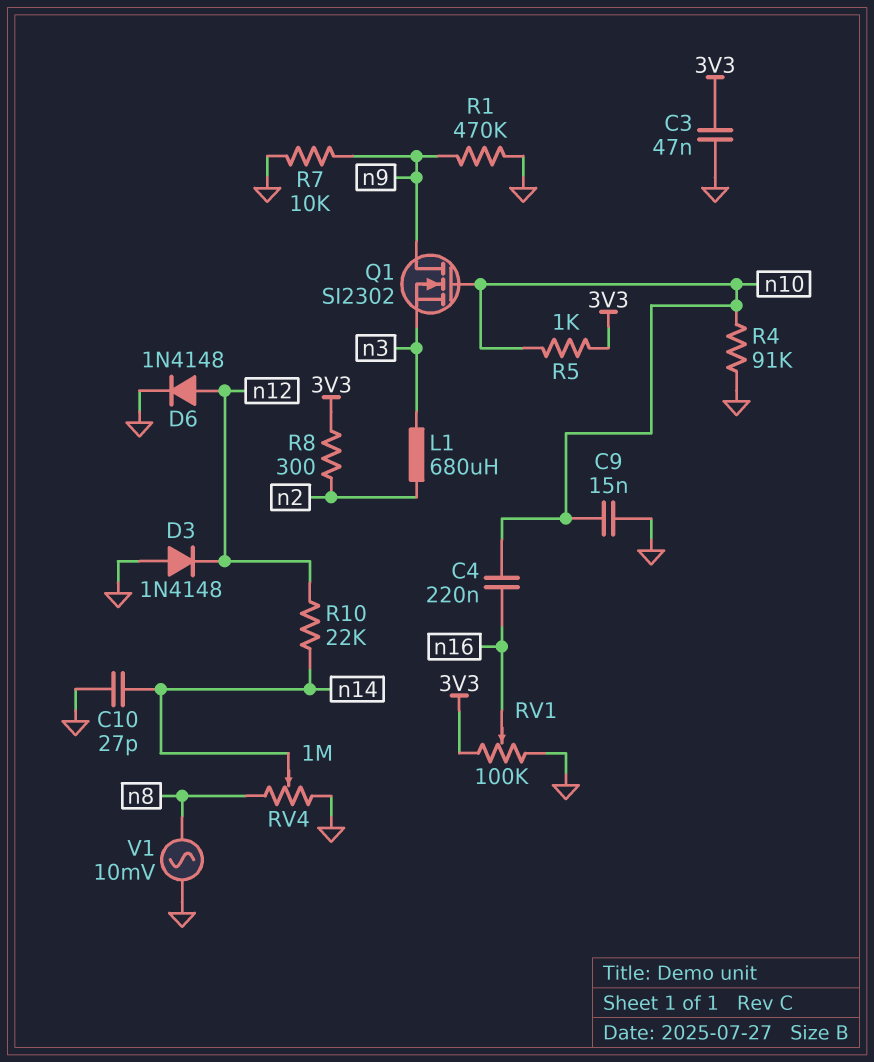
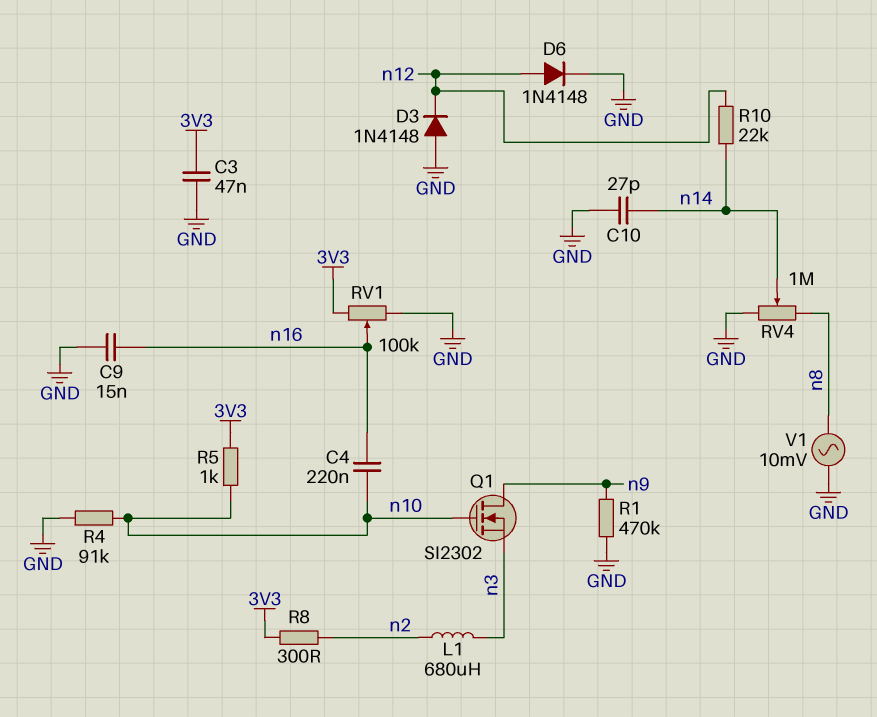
C9: 15nF (GND, n10) -> 15nF (GND, n16)
R7: 10k (GND, n9) -> none

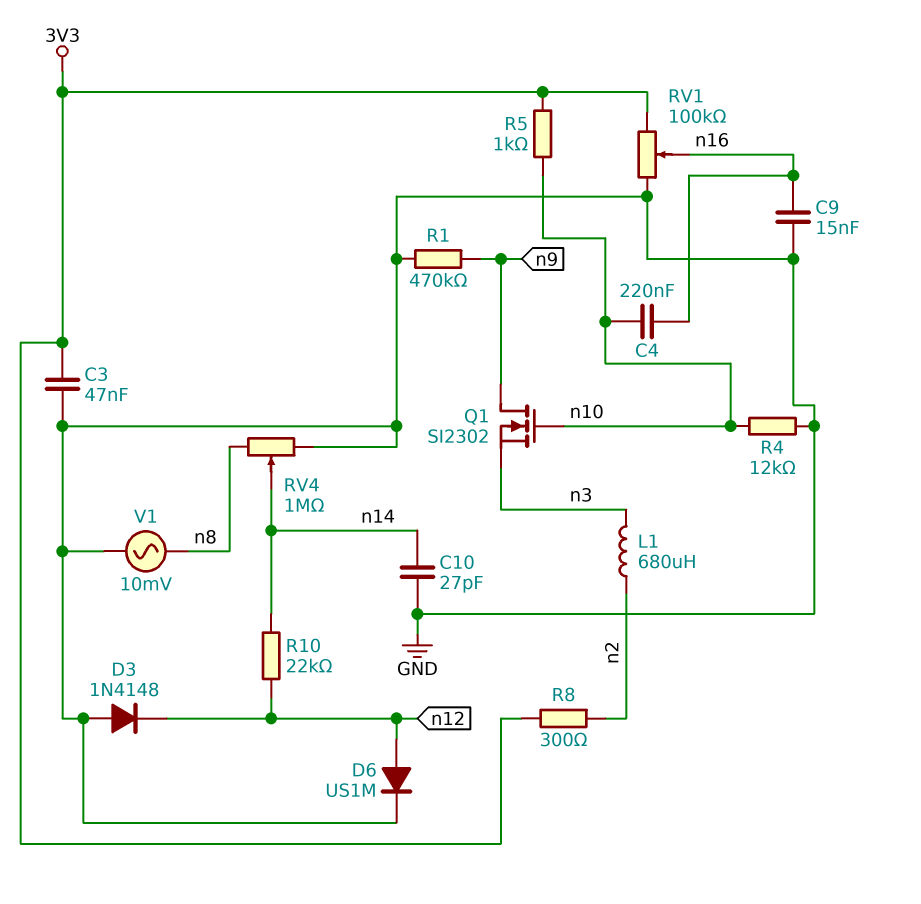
D6: diode 1N4148 (A n12, K GND) -> diode US1M (A n12, K GND)
R4: 91k (GND, n10) -> 12k (GND, n10)

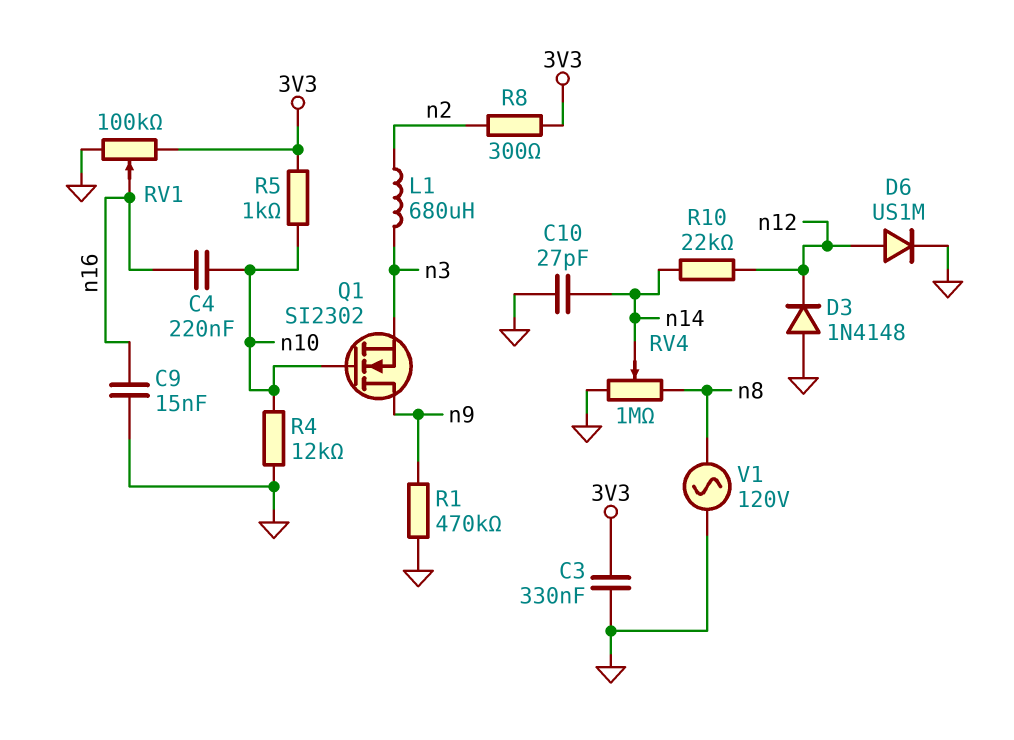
C3: 47nF (3V3, GND) -> 330nF (3V3, GND)
V1: AC 10mV (GND, n8) -> AC 120V (GND, n8)

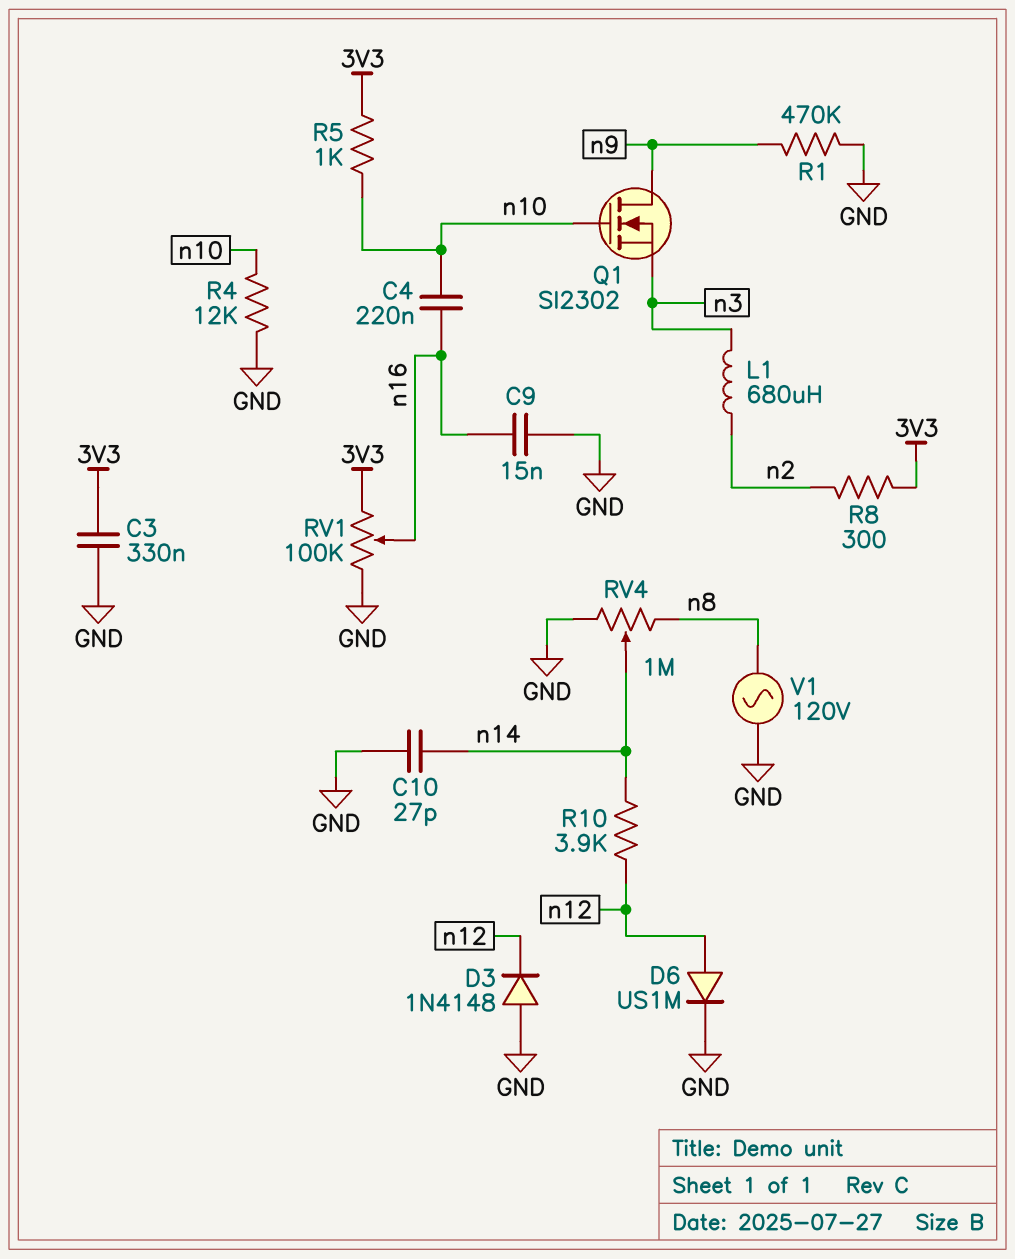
R10: 22k (n12, n14) -> 3.9k (n12, n14)

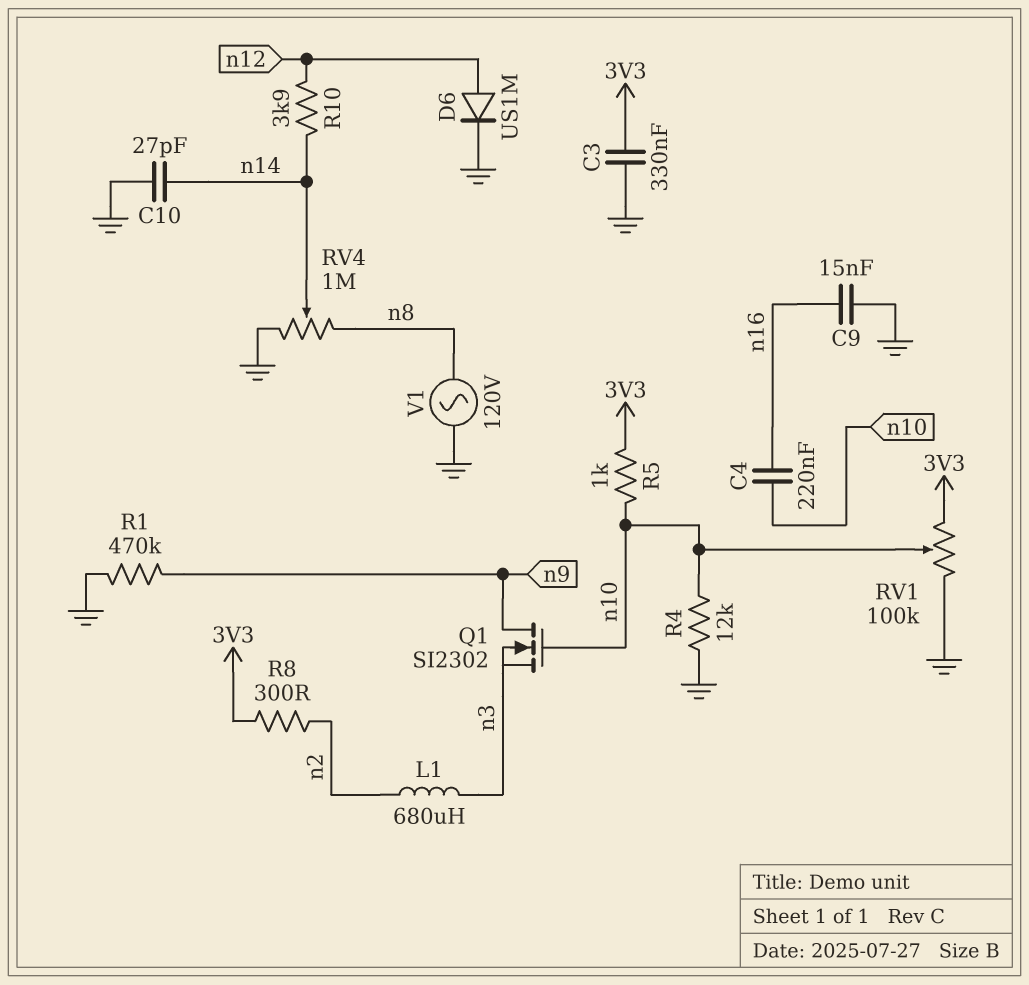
D3: diode 1N4148 (A GND, K n12) -> none
RV1: 100k (3V3, GND, wiper n16) -> 100k (3V3, GND, wiper n10)

